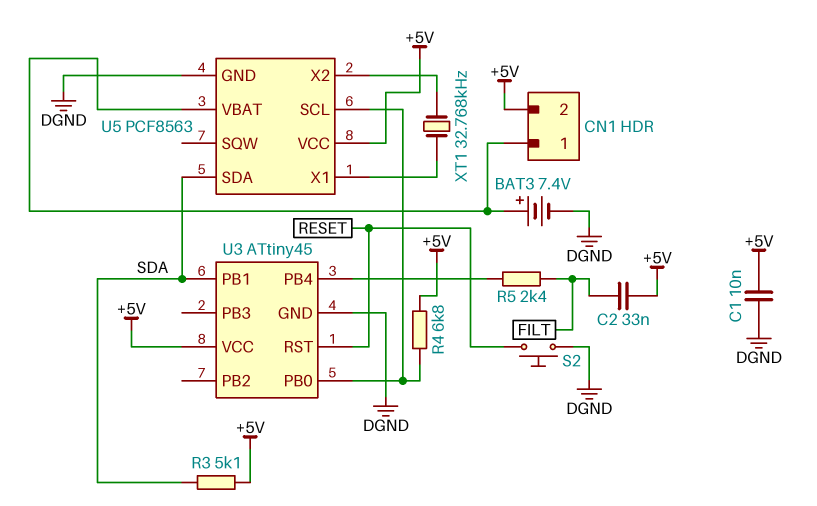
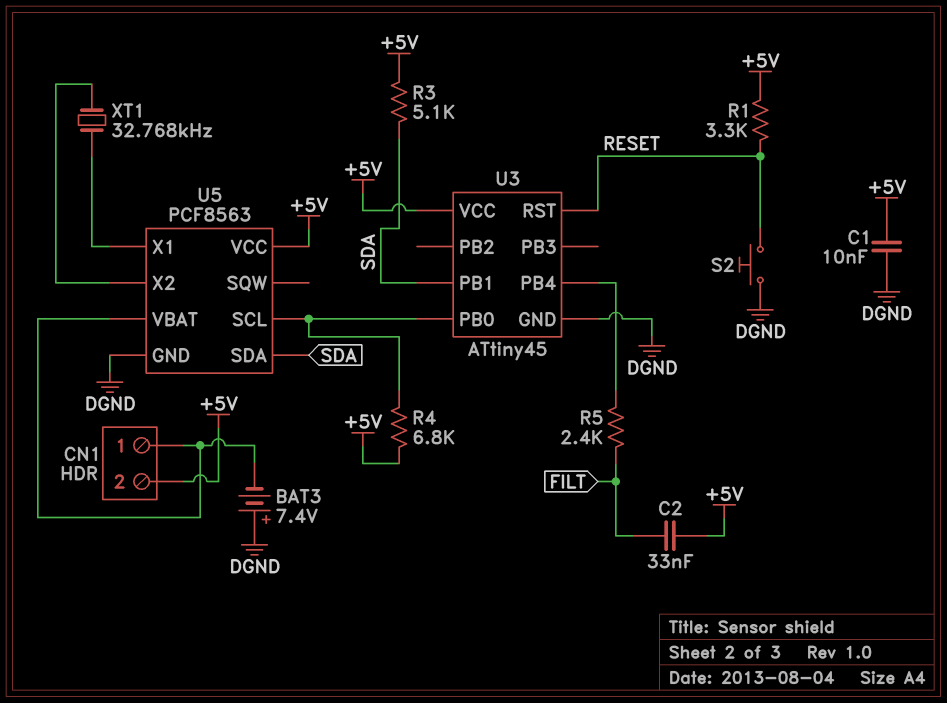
BAT3: 7.4V (plus CN1/1, minus DGND) -> 7.4V (plus DGND, minus CN1/1)
R1: none -> 3.3k (+5V, RESET)

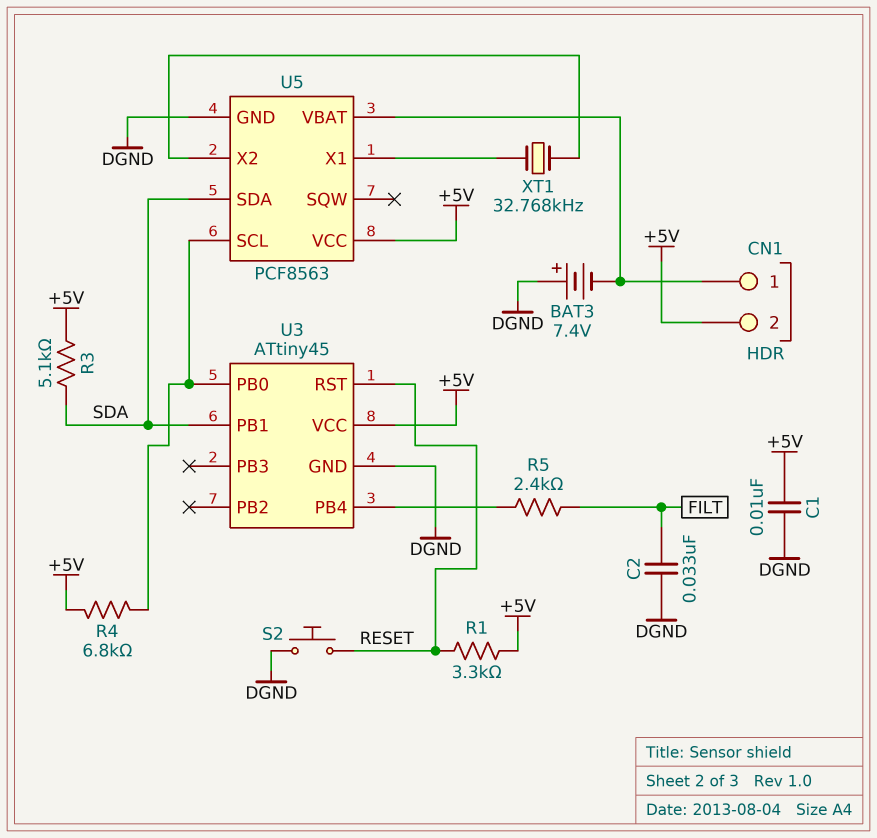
C2: 33nF (+5V, FILT) -> 33nF (DGND, FILT)

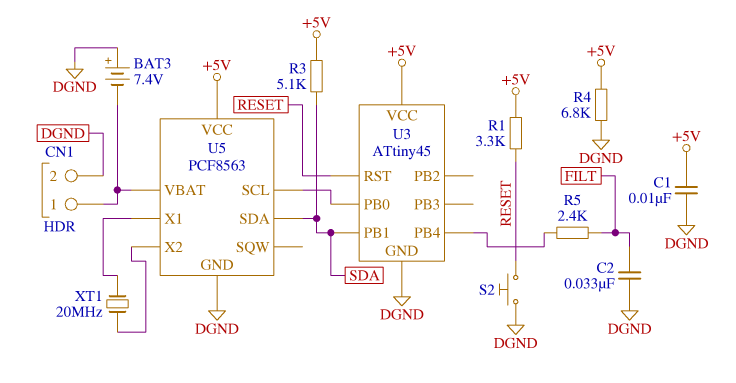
CN1 pin 2: +5V -> DGND
R4: 6.8k (+5V, U3/PB0) -> 6.8k (+5V, DGND)
XT1: 32.768kHz (U5/X1, U5/X2) -> 20MHz (U5/X1, U5/X2)

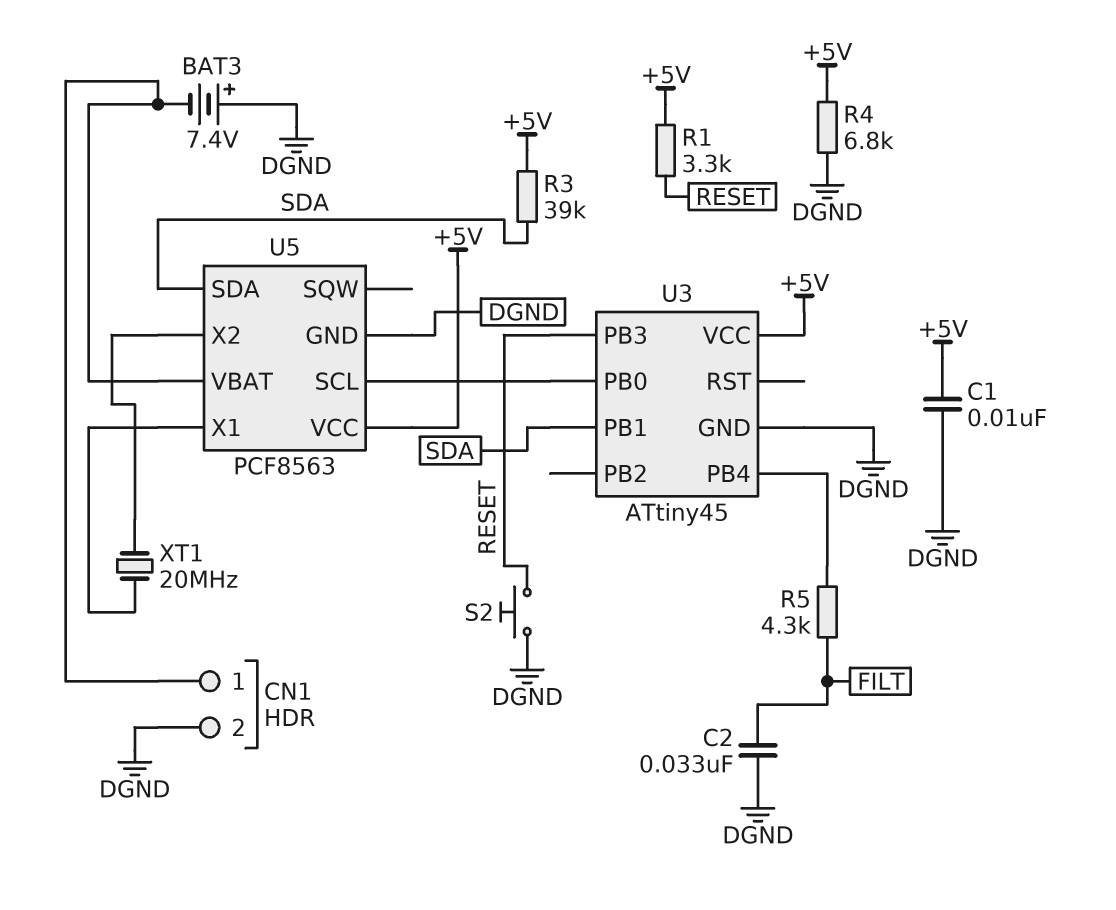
R3: 5.1k (+5V, SDA) -> 39k (+5V, SDA)
R5: 2.4k (FILT, U3/PB4) -> 4.3k (FILT, U3/PB4)
U3 pin PB3: none -> RESET
U3 pin RST: RESET -> none

